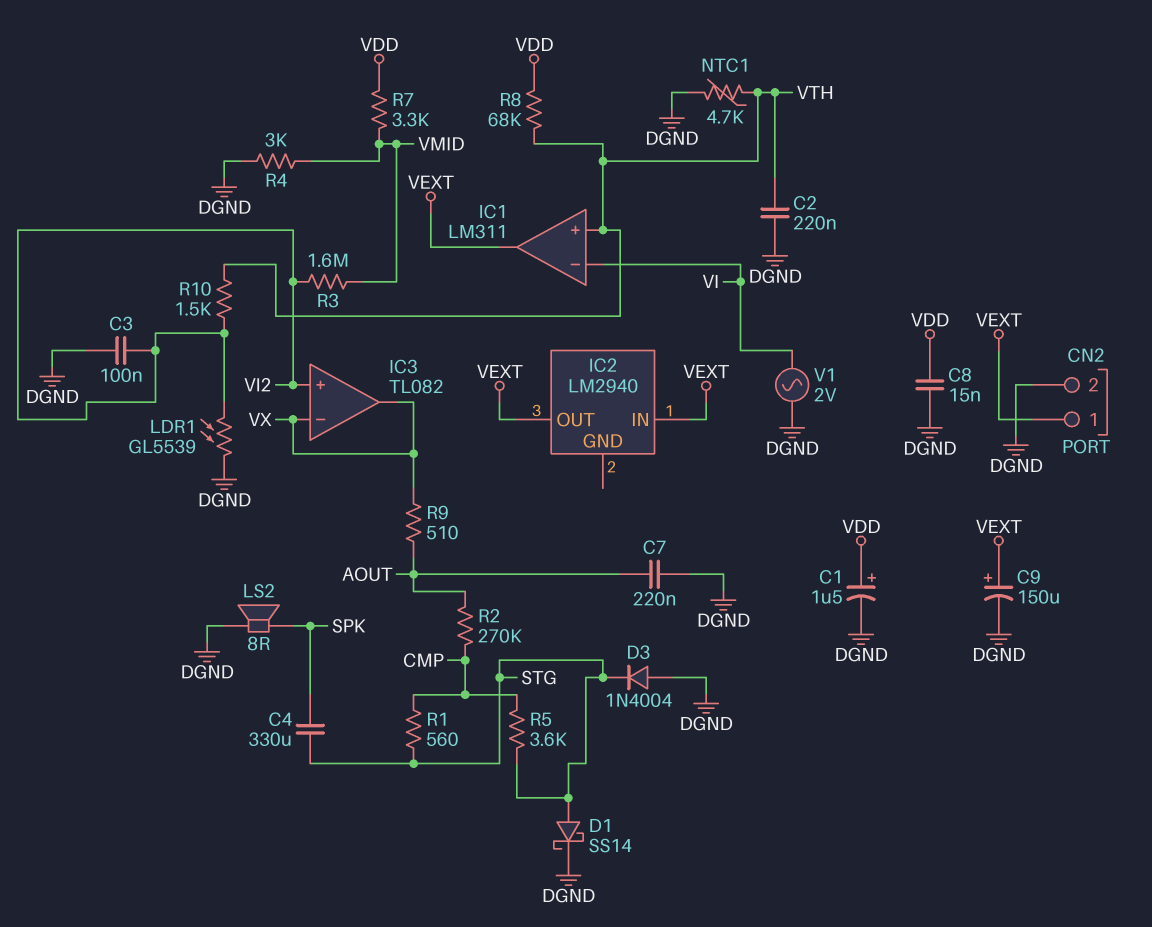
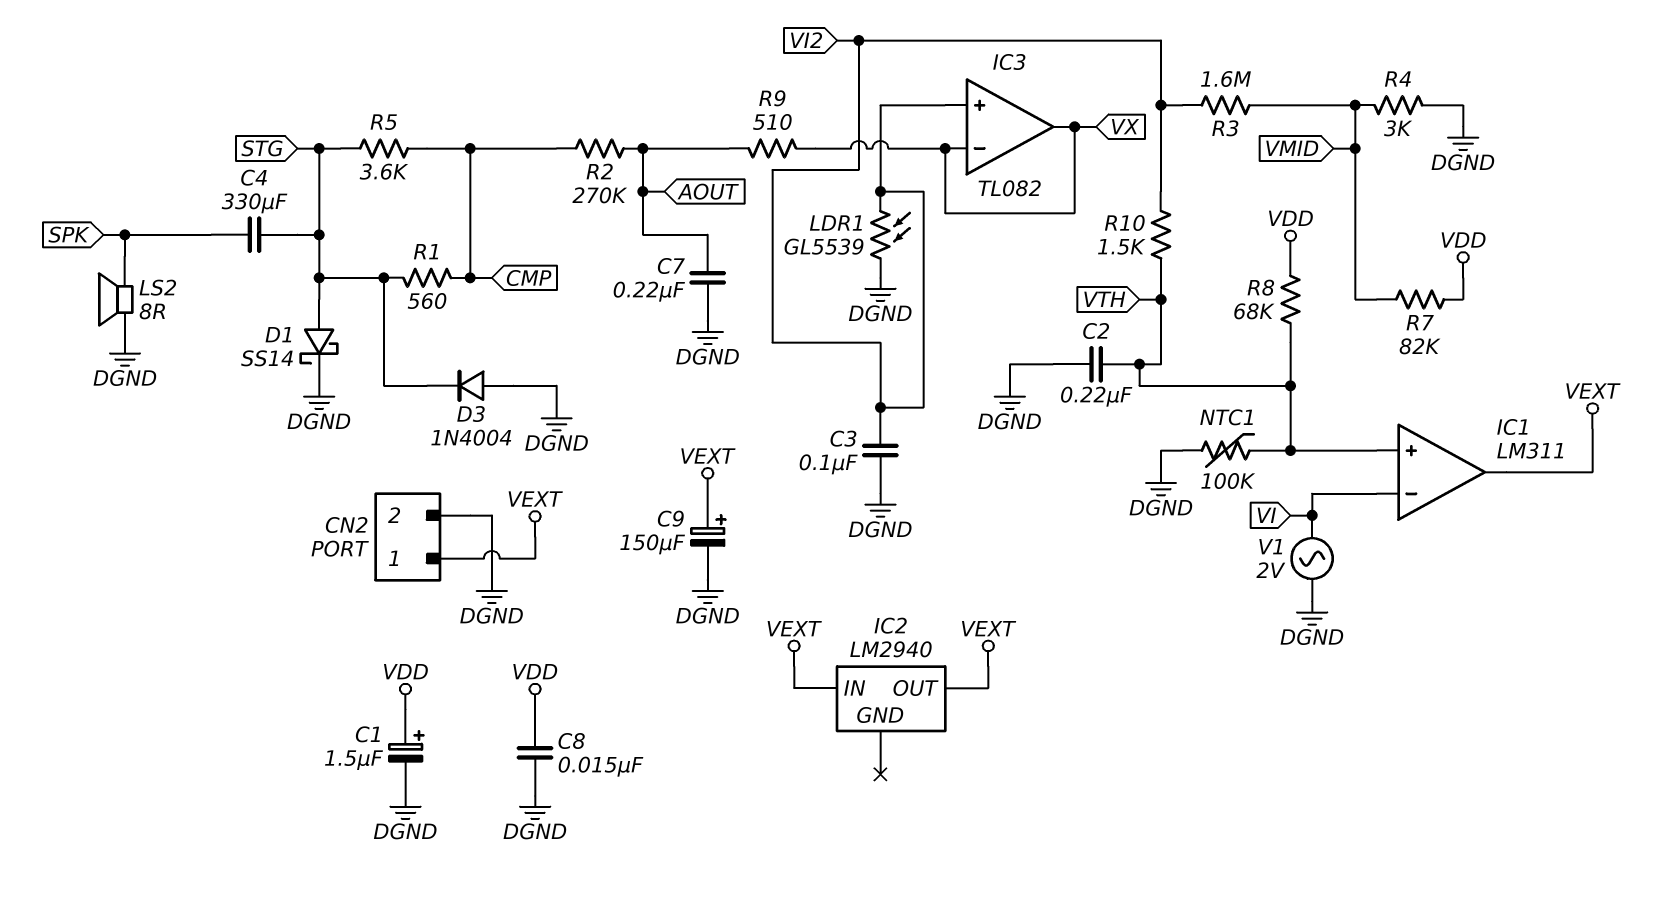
NTC1: 4.7k (DGND, VTH) -> 100k (DGND, VTH)
R7: 3.3k (VDD, VMID) -> 82k (VDD, VMID)

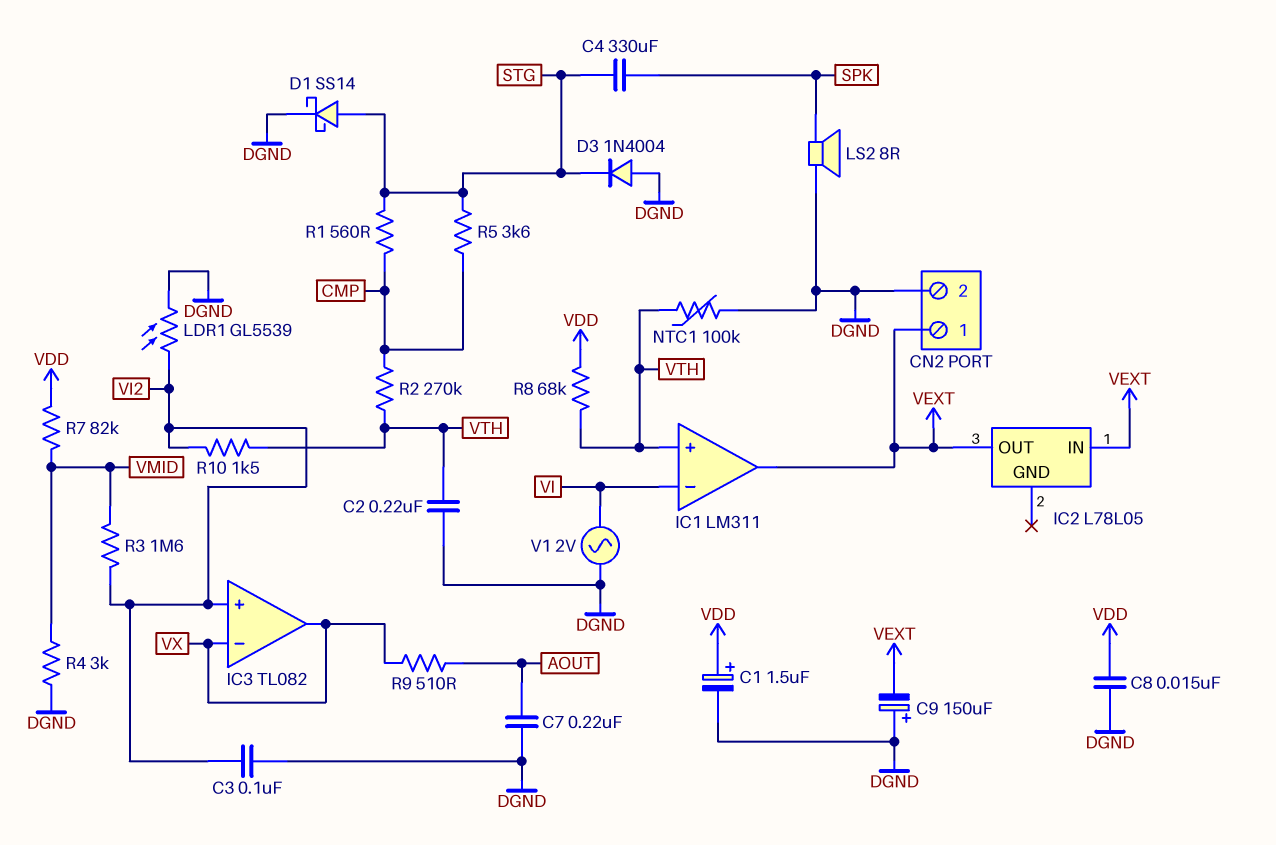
C9: 150uF (plus VEXT, minus DGND) -> 150uF (plus DGND, minus VEXT)
IC2: LM2940 -> L78L05
R2: 270k (AOUT, CMP) -> 270k (CMP, VTH)

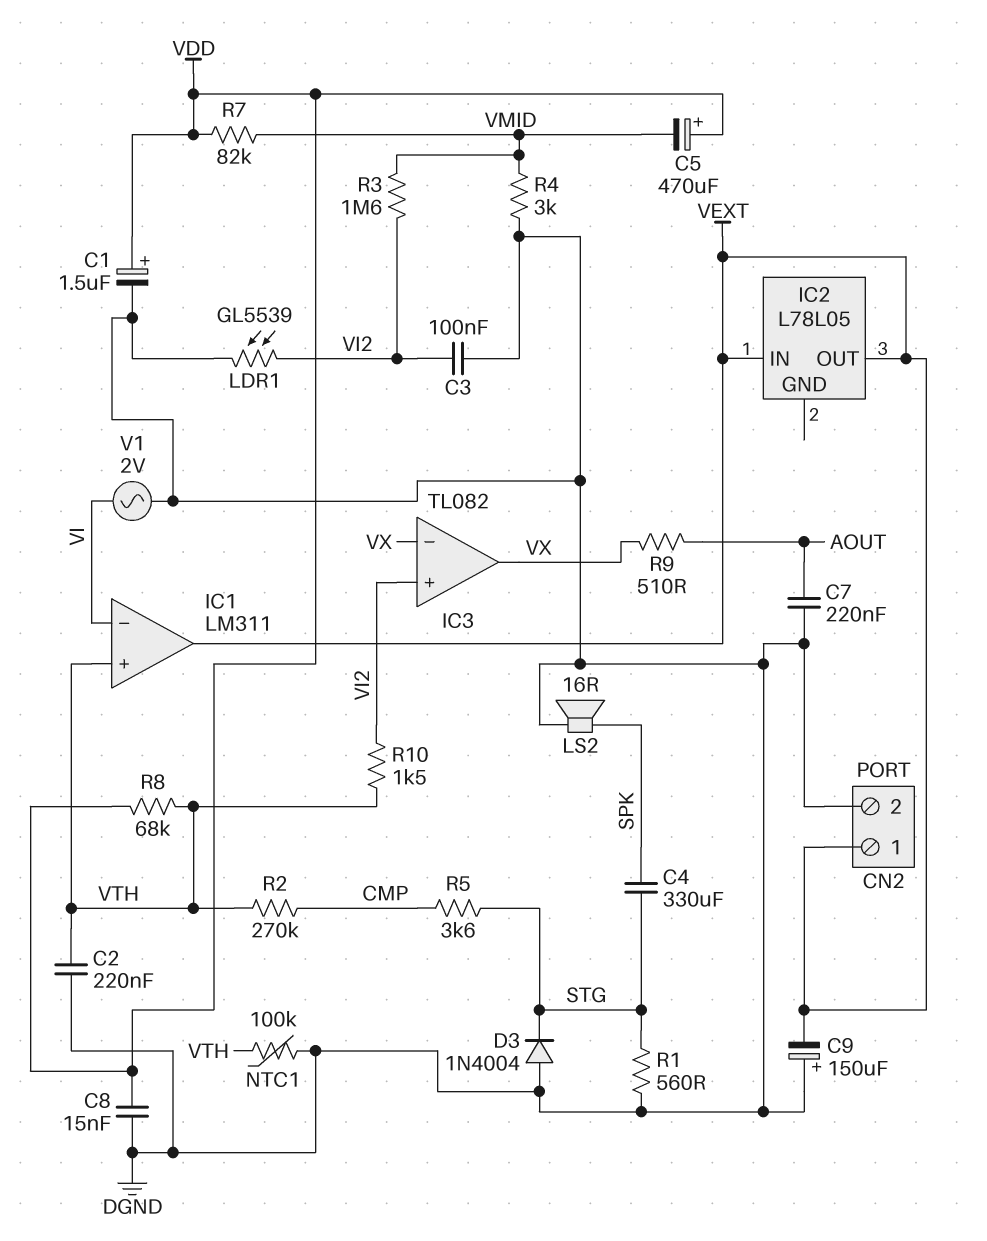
C5: none -> 470uF (plus VDD, minus VMID)
D1: schottky SS14 (A STG, K DGND) -> none
LS2: speaker 8R (DGND, SPK) -> speaker 16R (DGND, SPK)
R1: 560 (CMP, STG) -> 560 (DGND, STG)

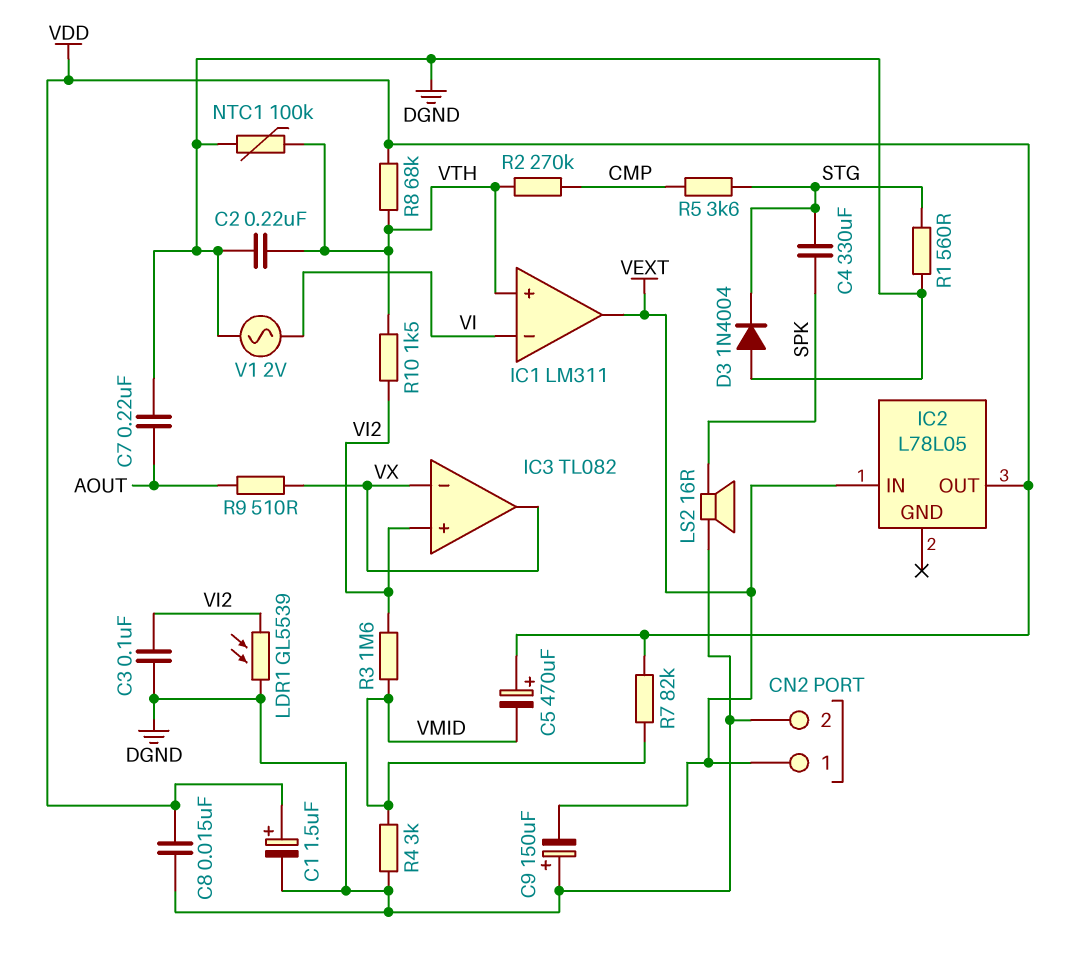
IC2 pin OUT: VEXT -> VDD

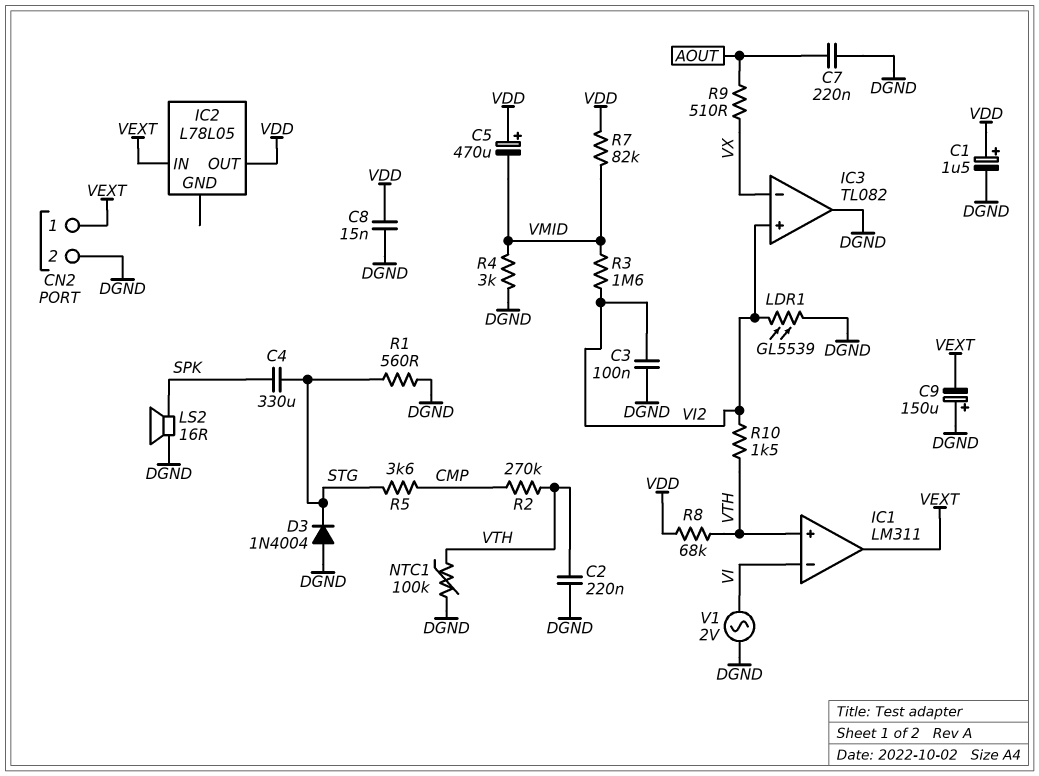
IC3 pin out: VX -> DGND

